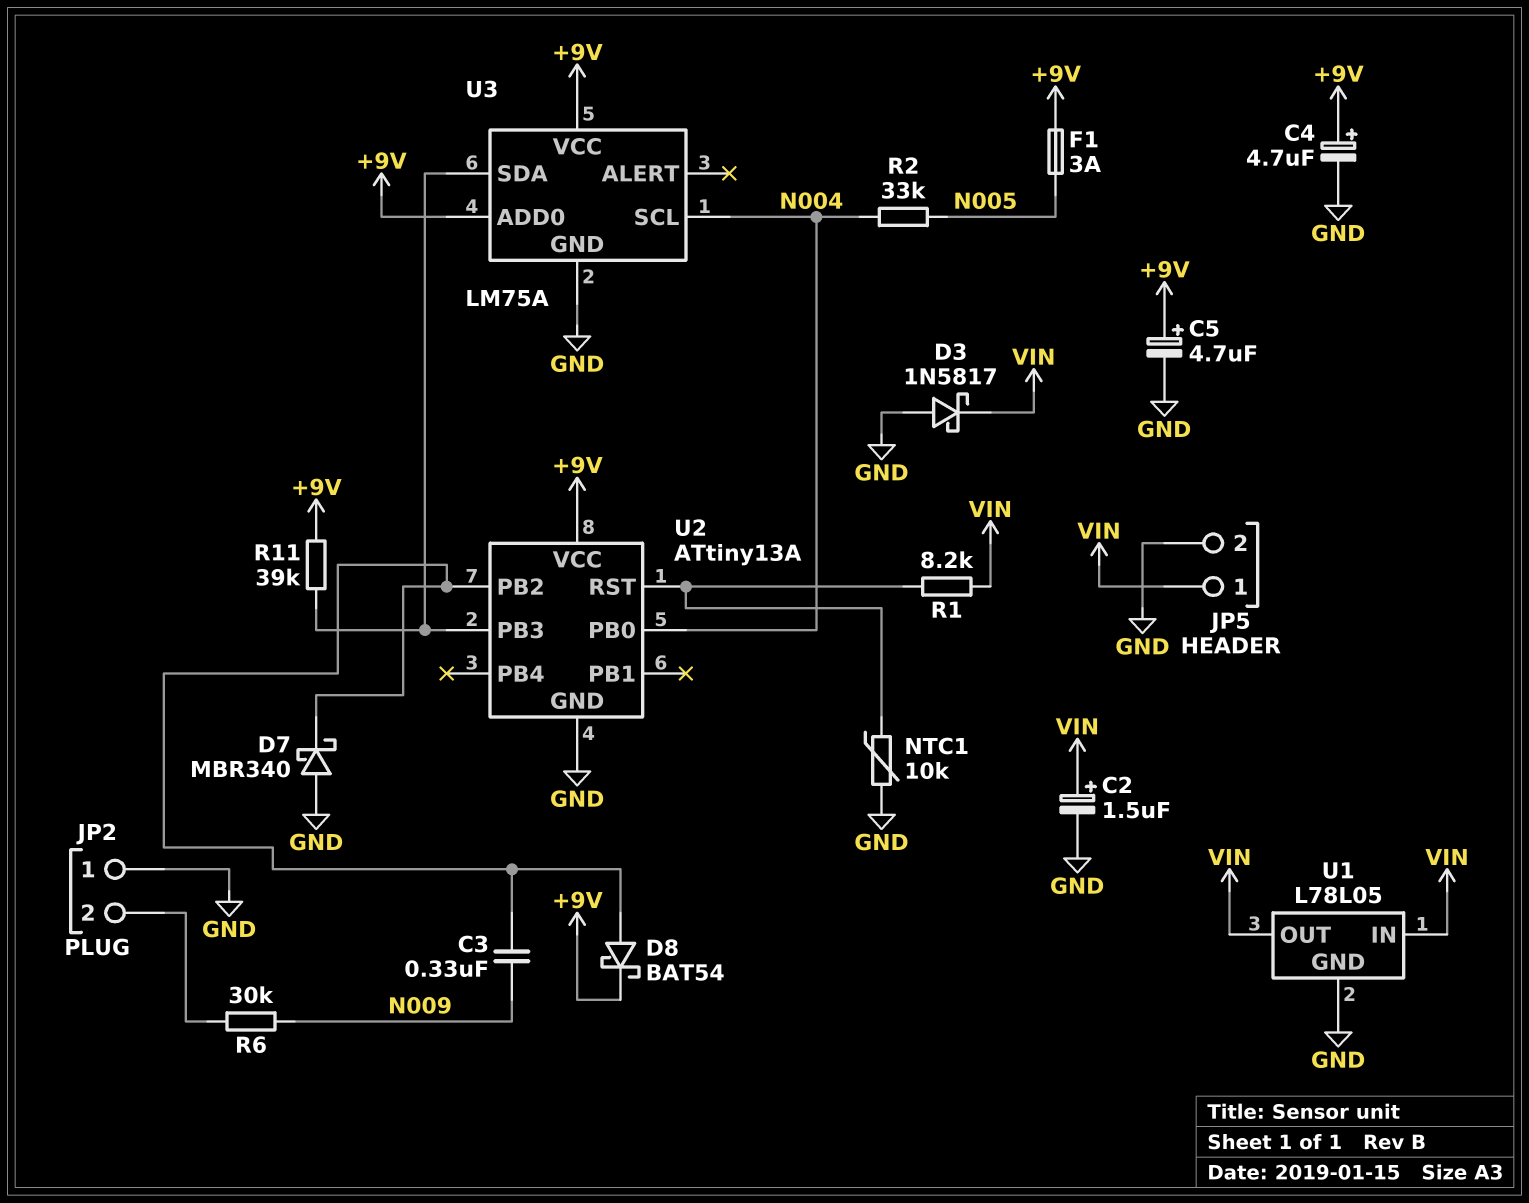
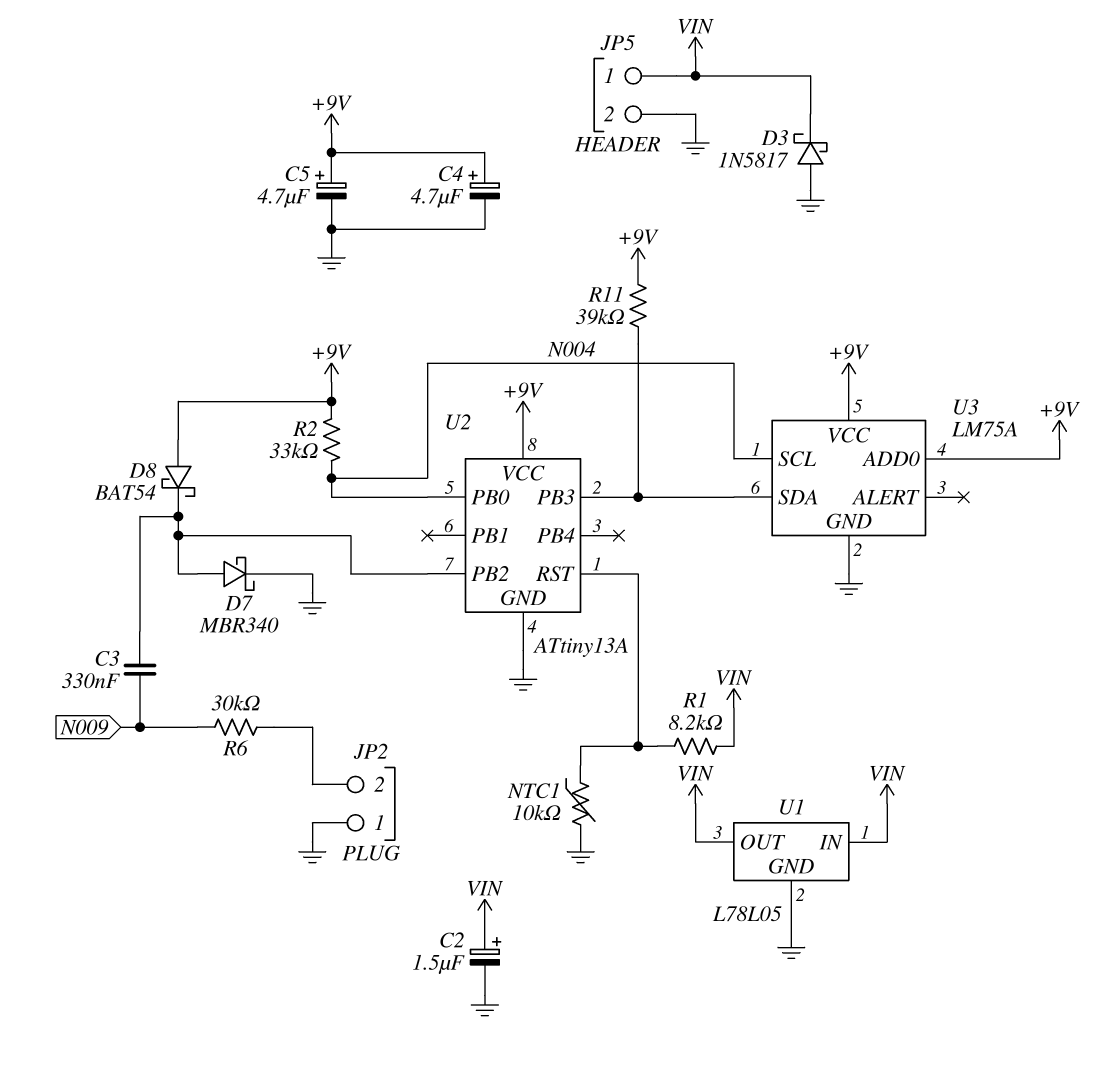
D7: schottky MBR340 (A GND, K U2/PB2) -> schottky MBR340 (A U2/PB2, K GND)
D8: schottky BAT54 (A U2/PB2, K +9V) -> schottky BAT54 (A +9V, K U2/PB2)
F1: 3A (+9V, N005) -> none
R2: 33k (N004, N005) -> 33k (+9V, N004)

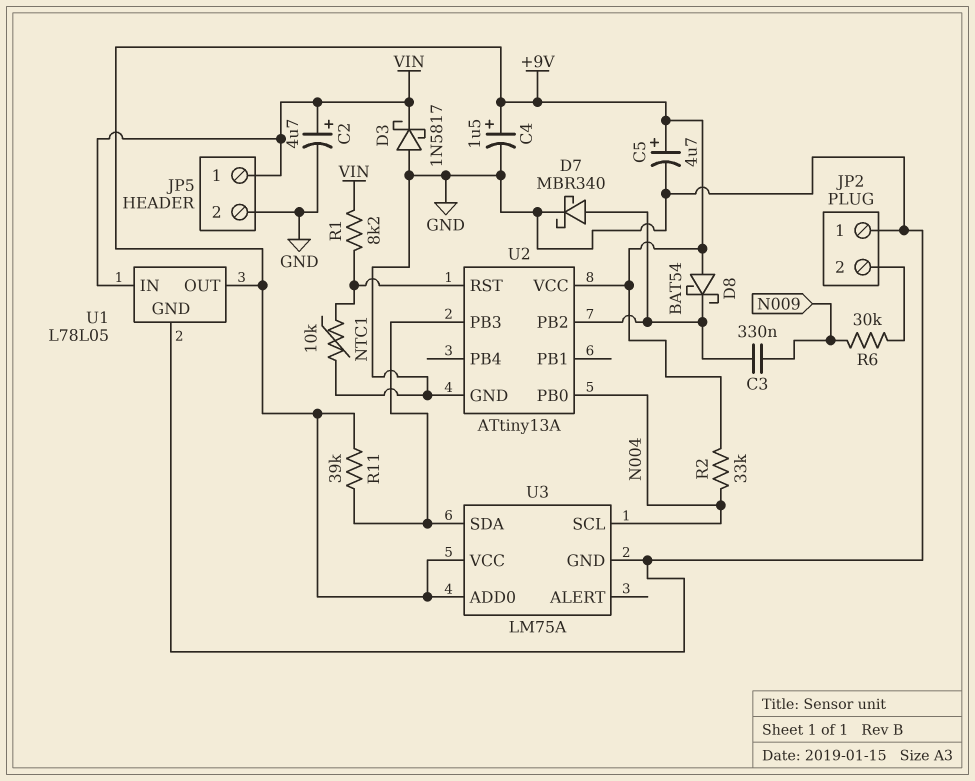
C2: 1.5uF (plus VIN, minus GND) -> 4.7uF (plus VIN, minus GND)
C4: 4.7uF (plus +9V, minus GND) -> 1.5uF (plus +9V, minus GND)
U1 pin OUT: VIN -> +9V

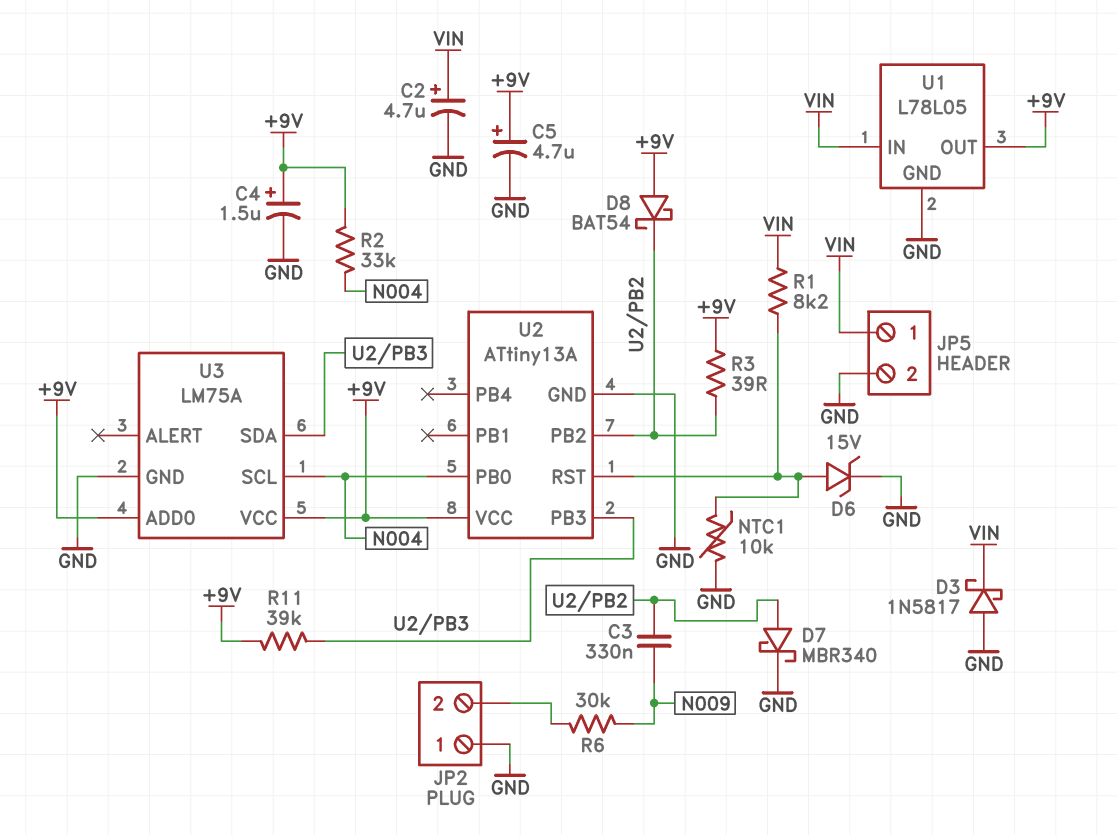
D6: none -> zener 15V (A U2/RST, K GND)
R3: none -> 39 (+9V, U2/PB2)

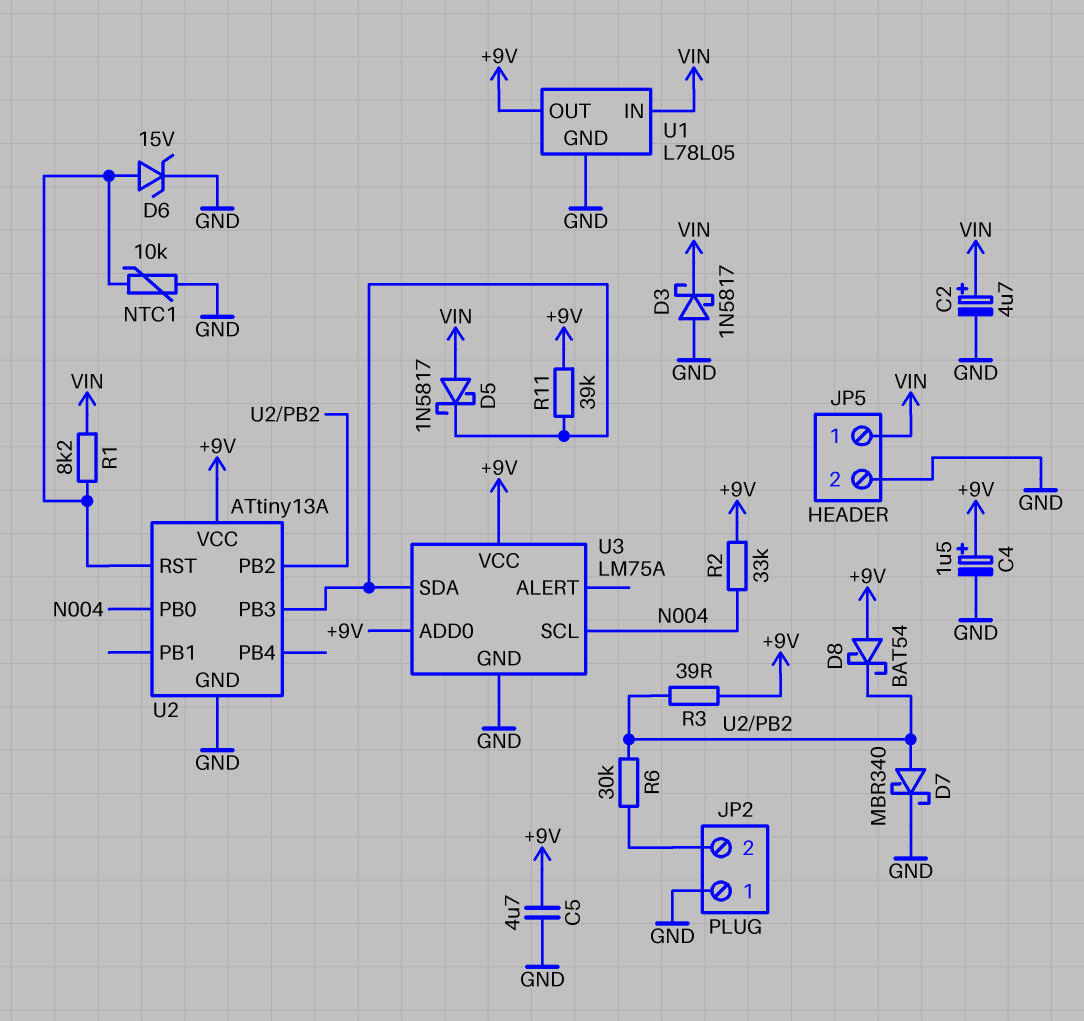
C3: 330nF (N009, U2/PB2) -> none
C5: 4.7uF (plus +9V, minus GND) -> 4.7uF (+9V, GND)
D5: none -> schottky 1N5817 (A VIN, K U2/PB3)
R6: 30k (JP2/2, N009) -> 30k (JP2/2, U2/PB2)

